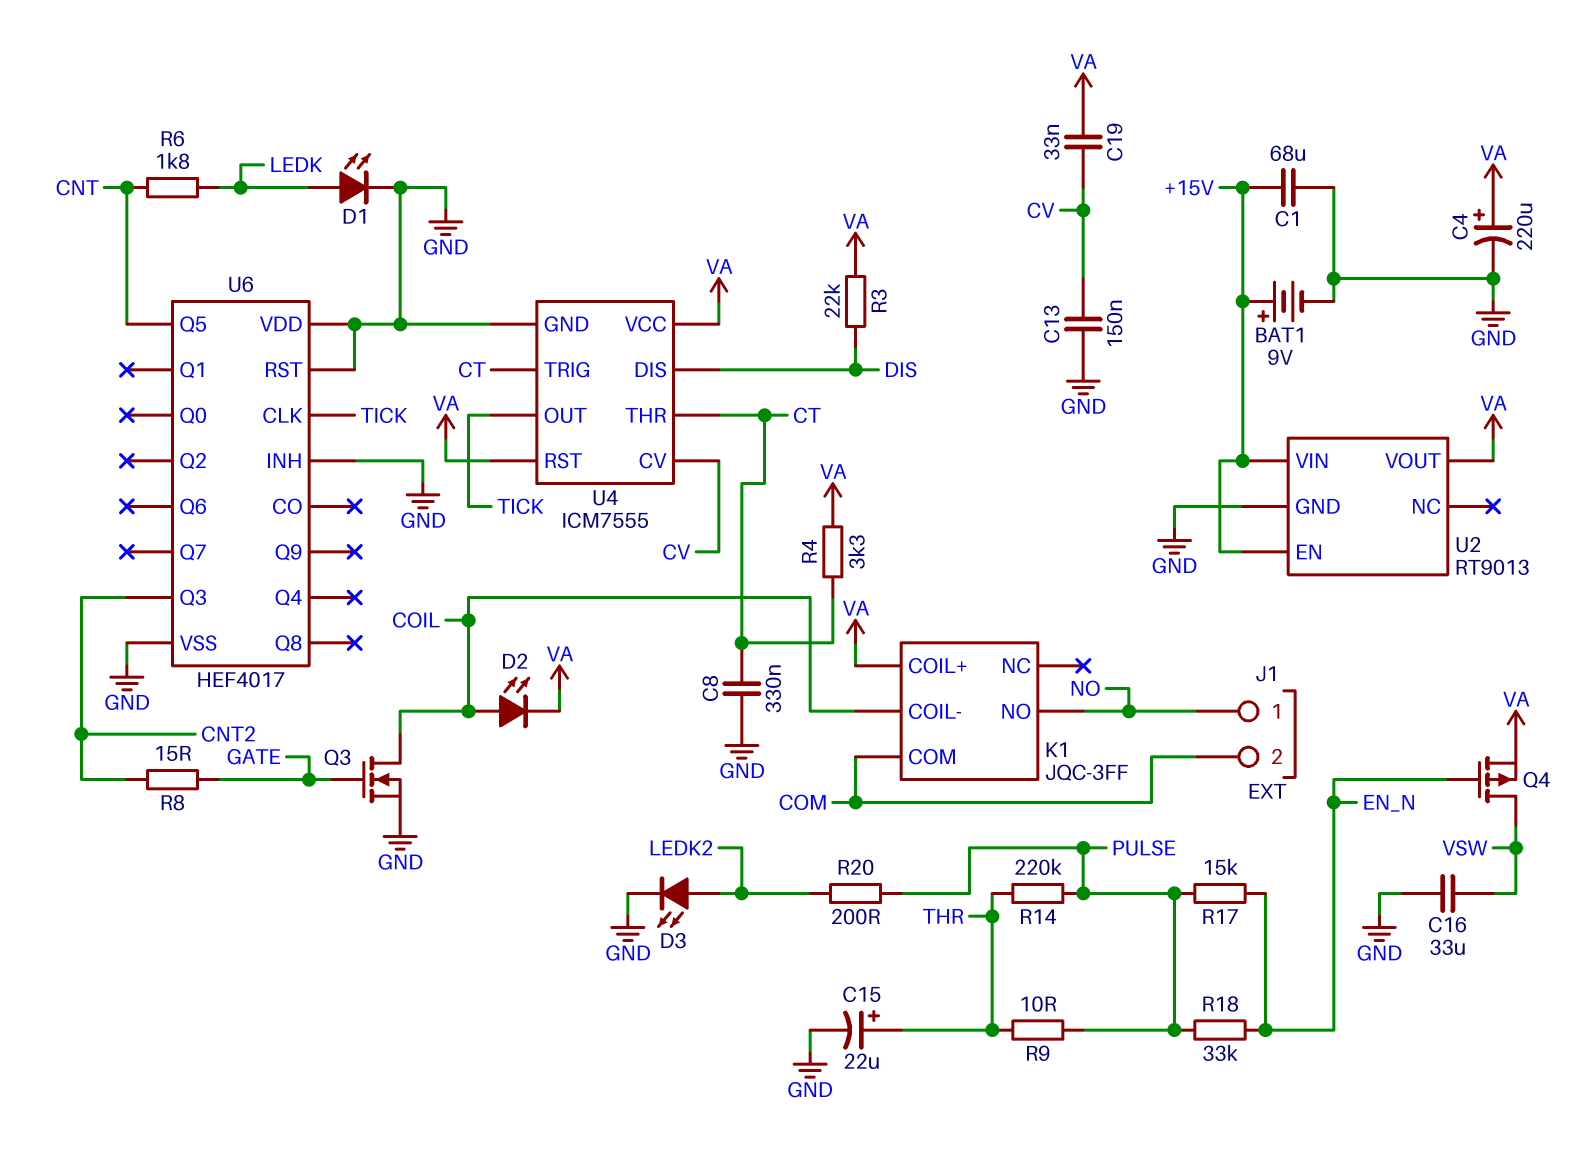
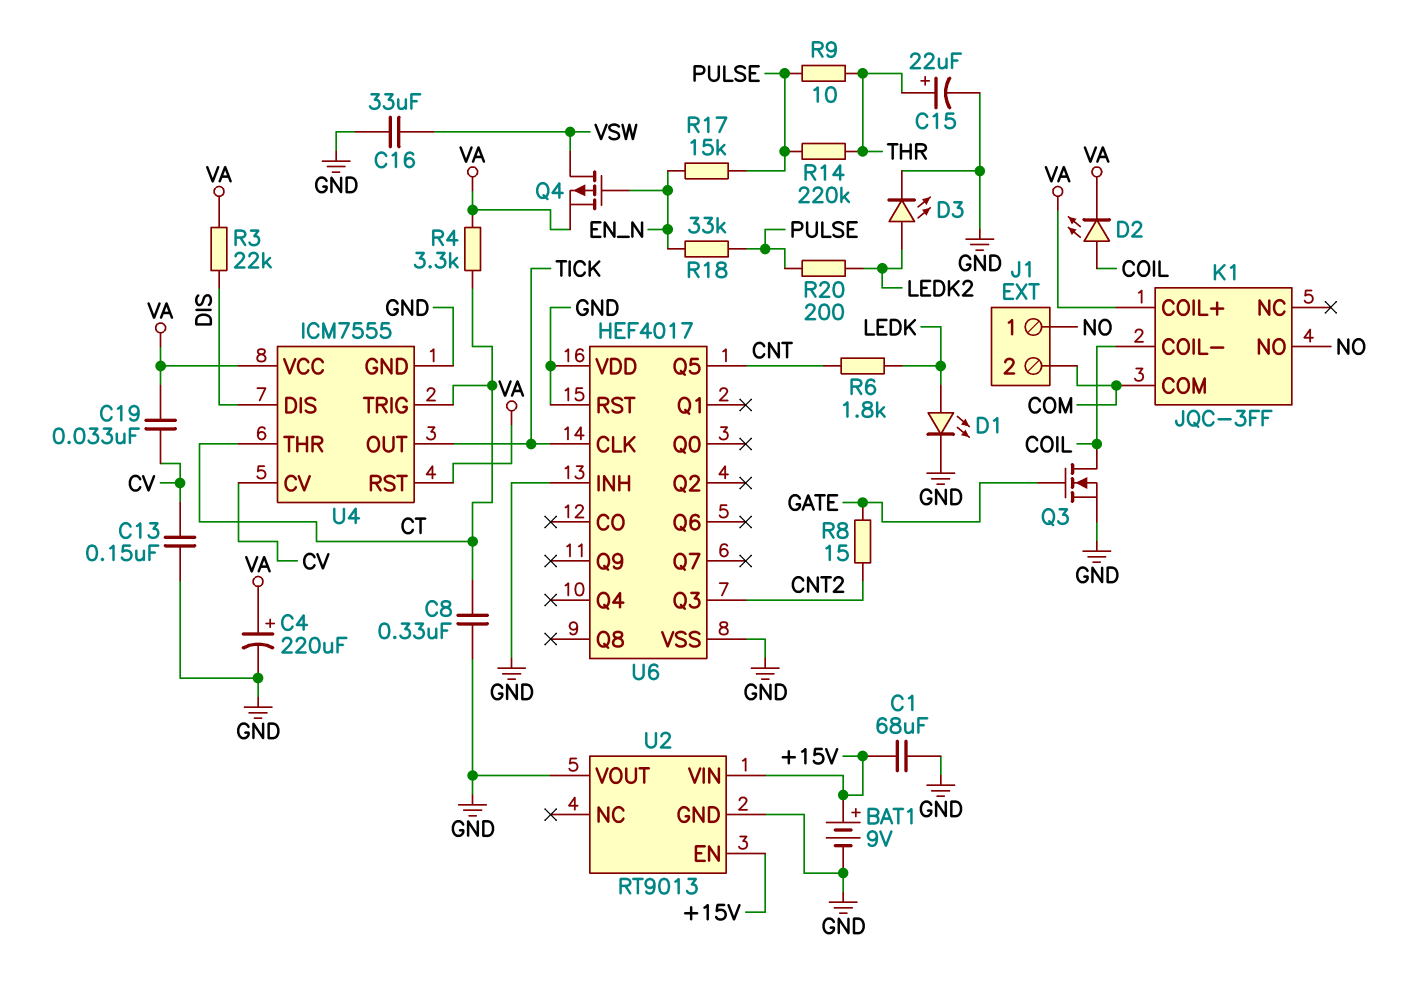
U2 pin VOUT: VA -> GND

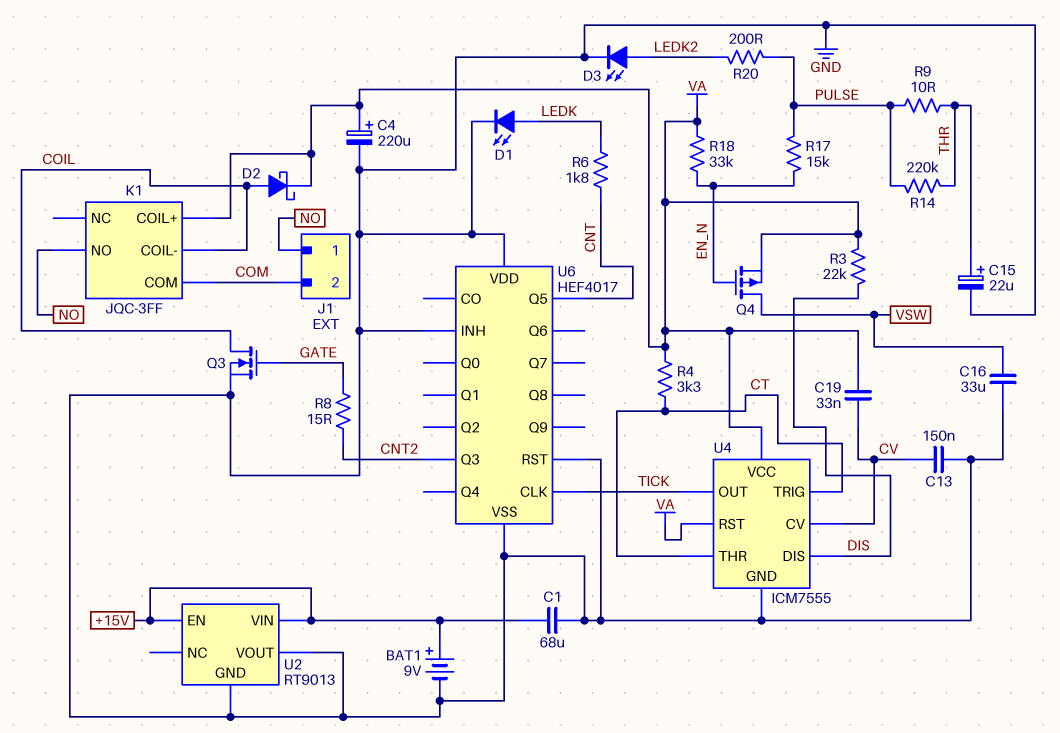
C8: 330nF (CT, GND) -> none
D2: LED (A COIL, K VA) -> schottky (A COIL, K VA)
R18: 33k (EN_N, PULSE) -> 33k (EN_N, VA)

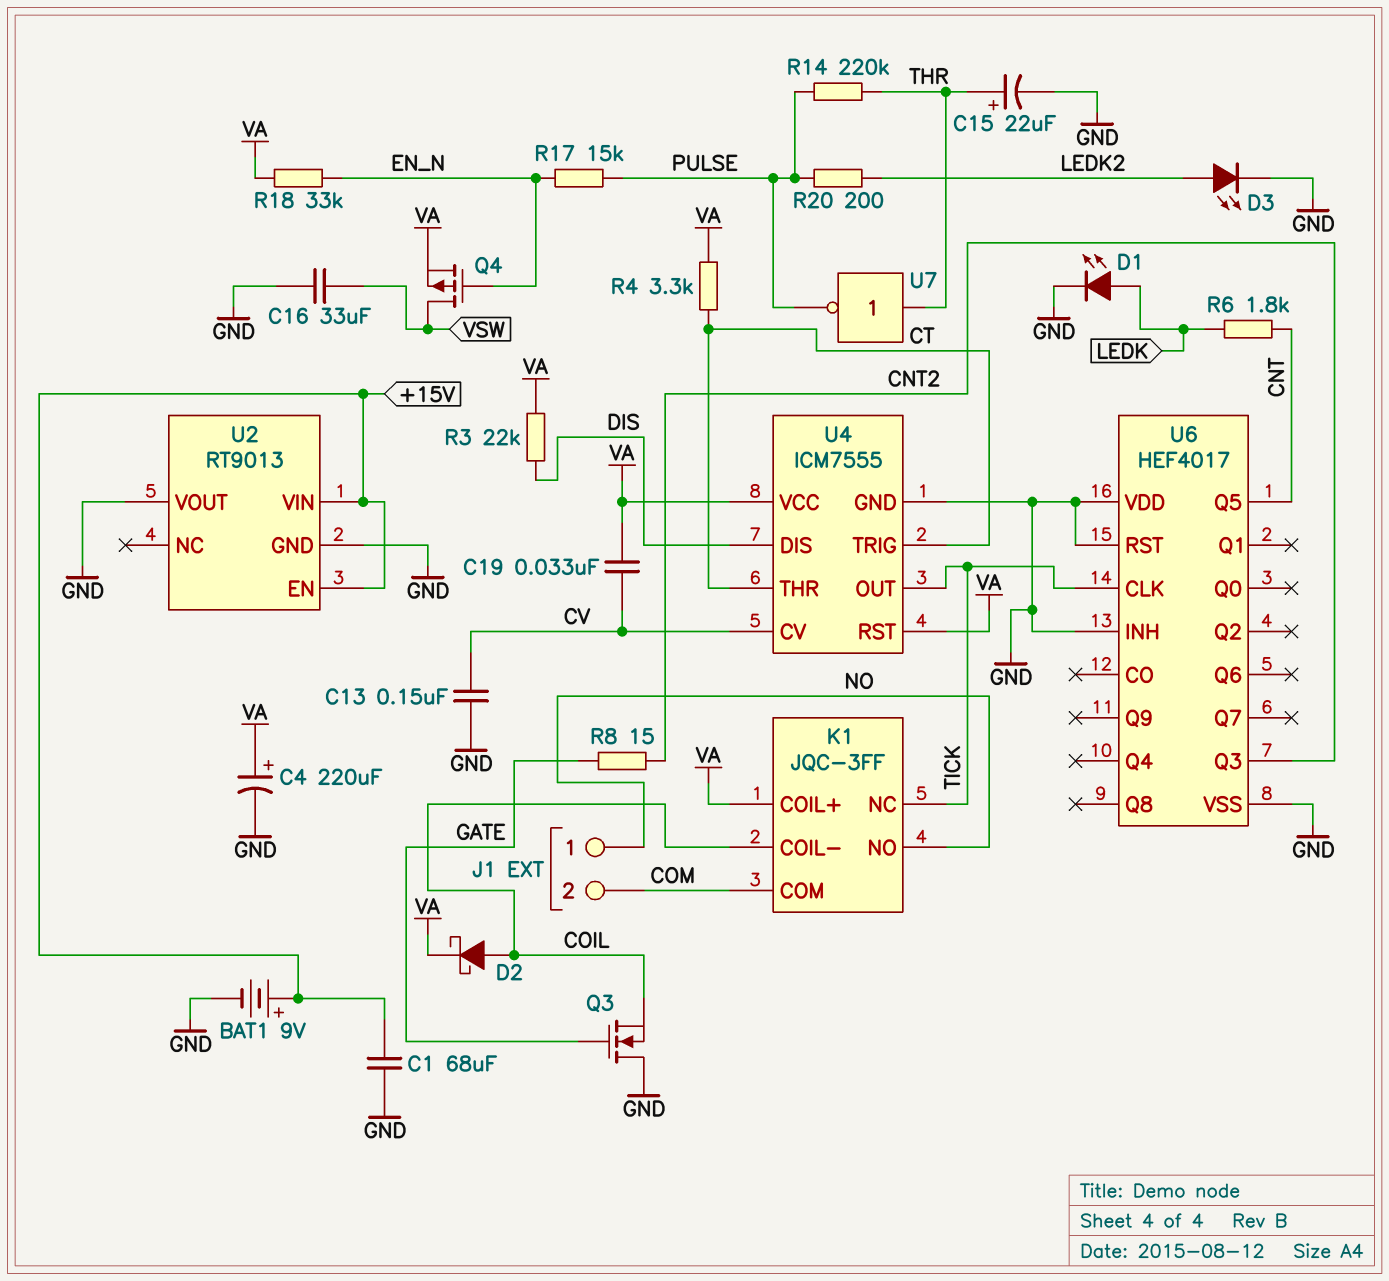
K1 pin NC: none -> TICK
Q3: NMOS (G GATE, D COIL, S GND) -> NMOS (G GATE, D GND, S COIL)
R9: 10 (PULSE, THR) -> none
U7: none -> NOT (in THR, out PULSE)

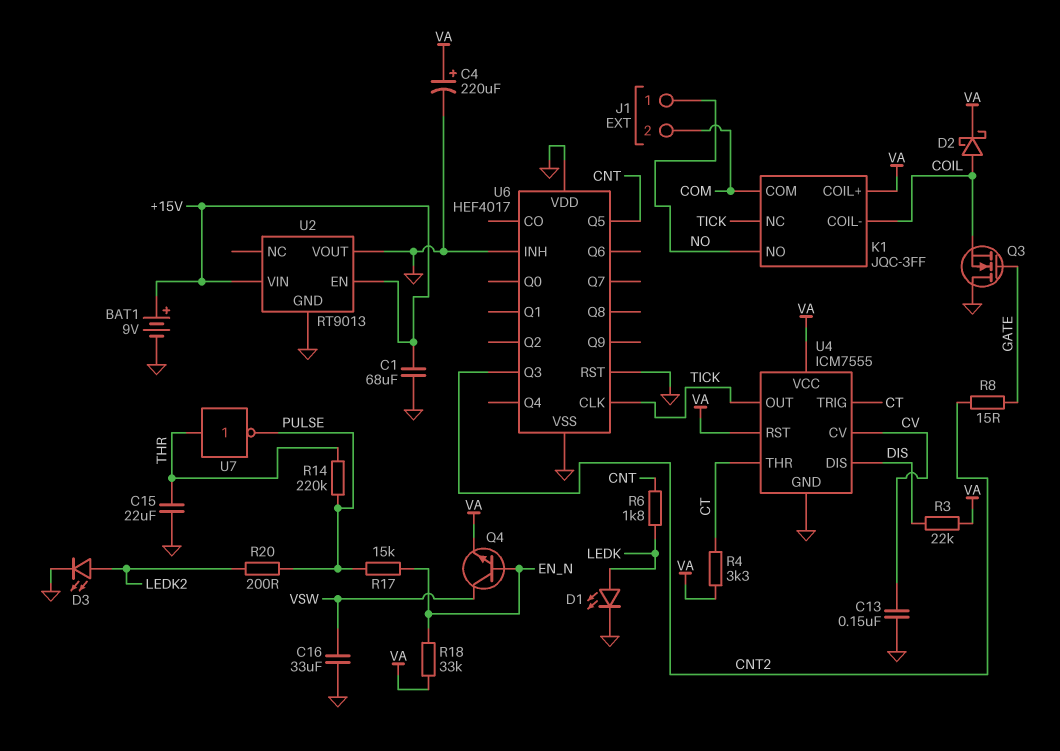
C15: 22uF (plus THR, minus GND) -> 22uF (GND, THR)
C19: 33nF (CV, VA) -> none
Q4: PMOS (G EN_N, D VSW, S VA) -> NPN (B EN_N, C VSW, E VA)

